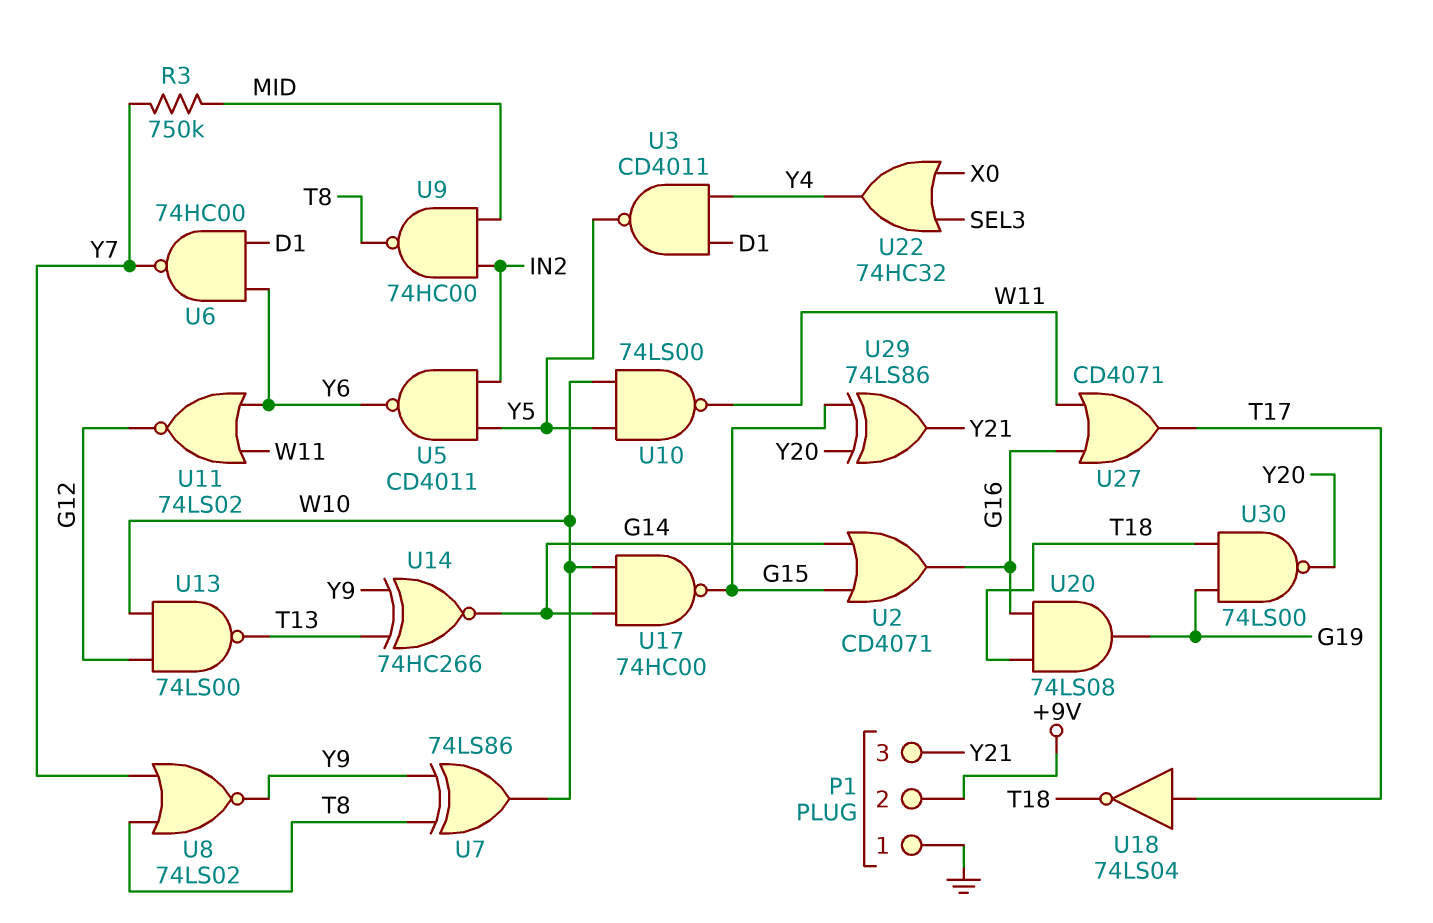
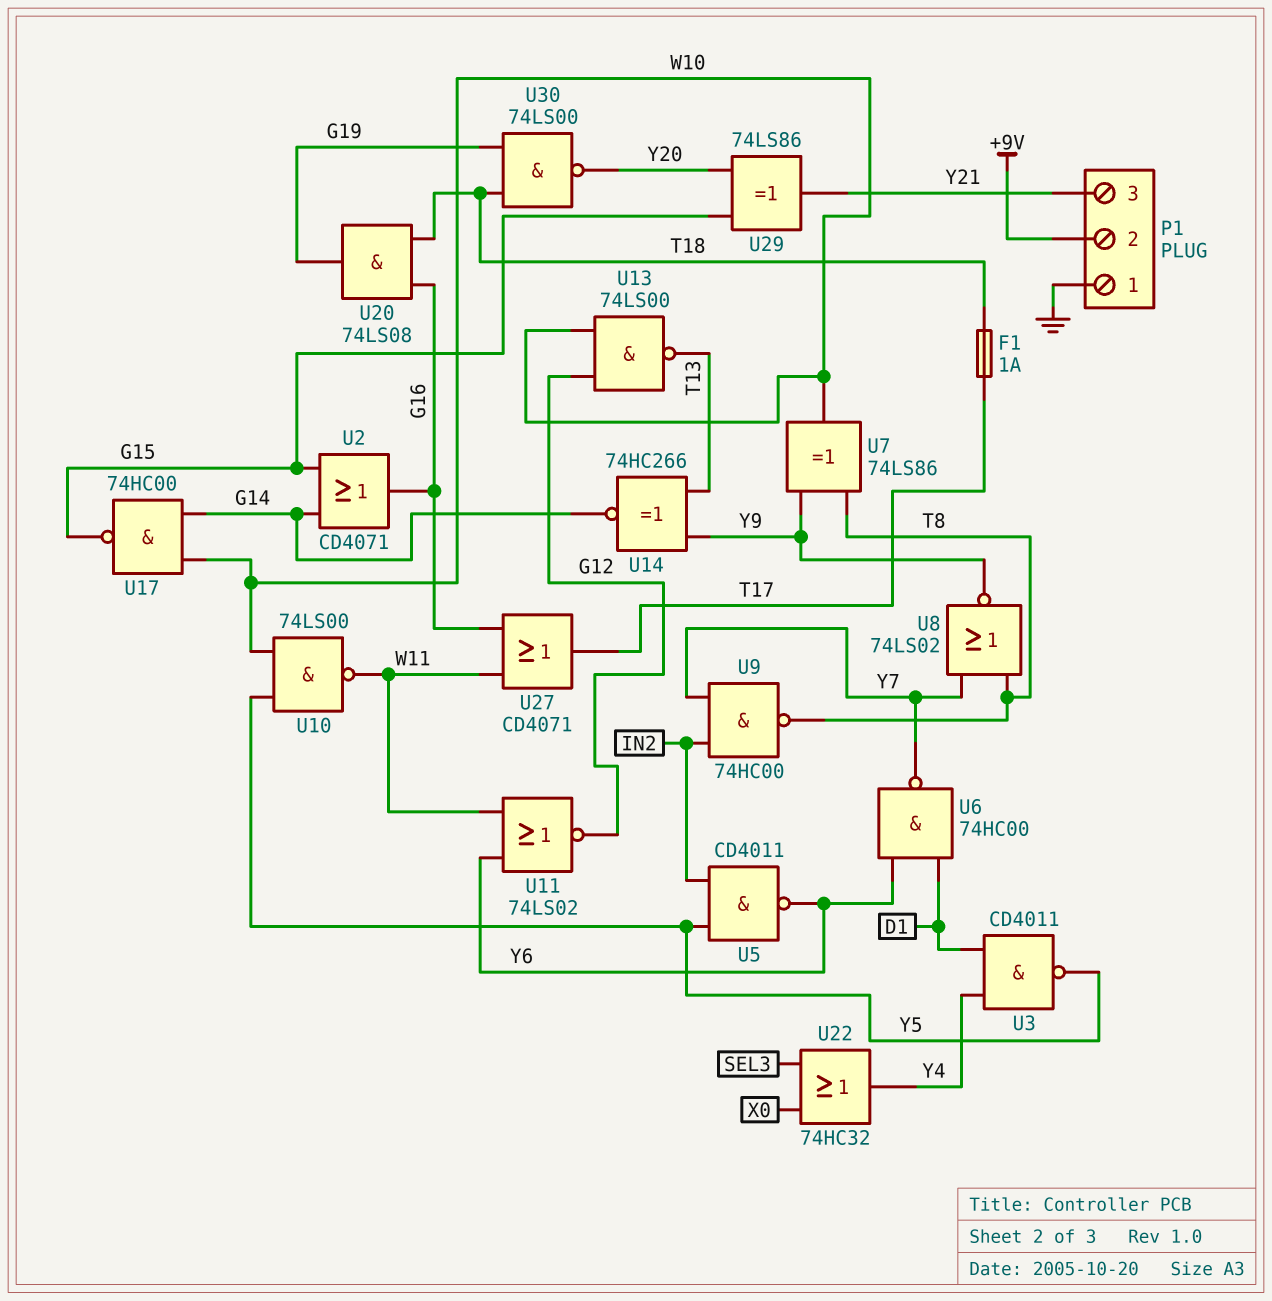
F1: none -> 1A (T17, T18)
R3: 750k (MID, Y7) -> none
U9: NAND 74HC00 (in IN2, in MID, out T8) -> NAND 74HC00 (in IN2, in Y7, out T8)
U18: NOT 74LS04 (in T17, out T18) -> none

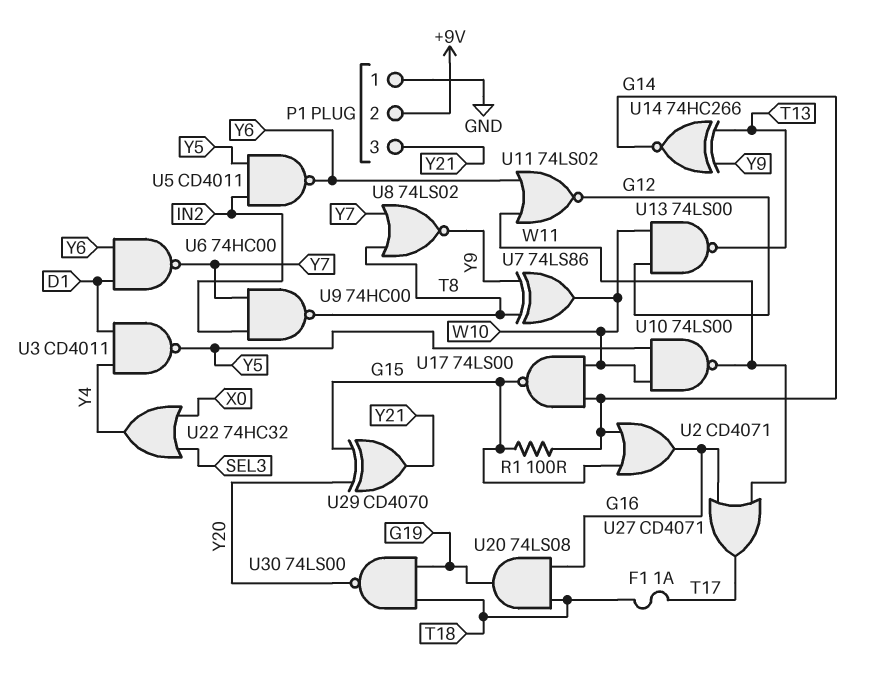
R1: none -> 100 (G14, G15)
U17: NAND 74HC00 (in G14, in W10, out G15) -> NAND 74LS00 (in G14, in W10, out G15)
U29: XOR 74LS86 (in G15, in Y20, out Y21) -> XOR CD4070 (in G15, in Y20, out Y21)

